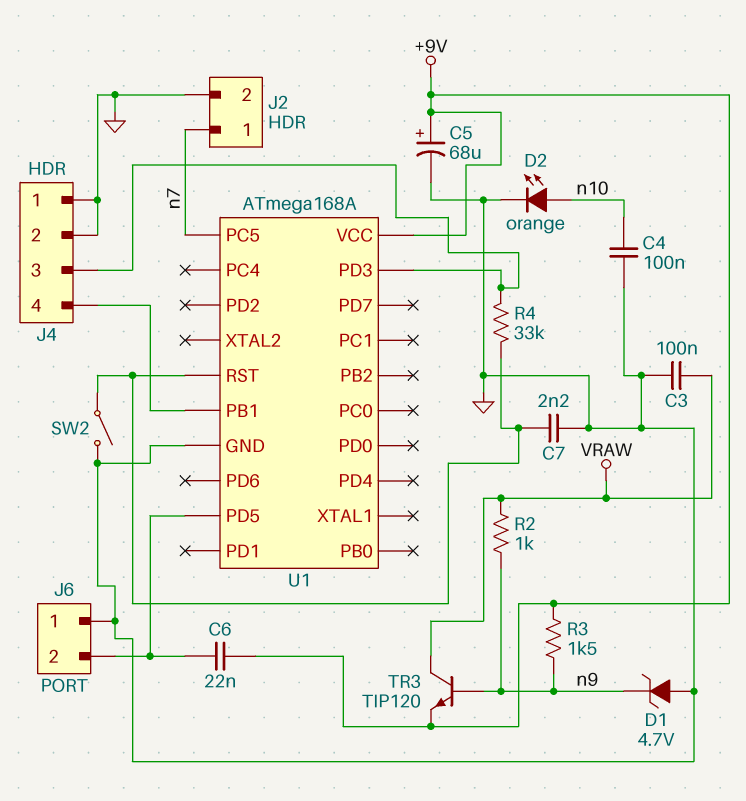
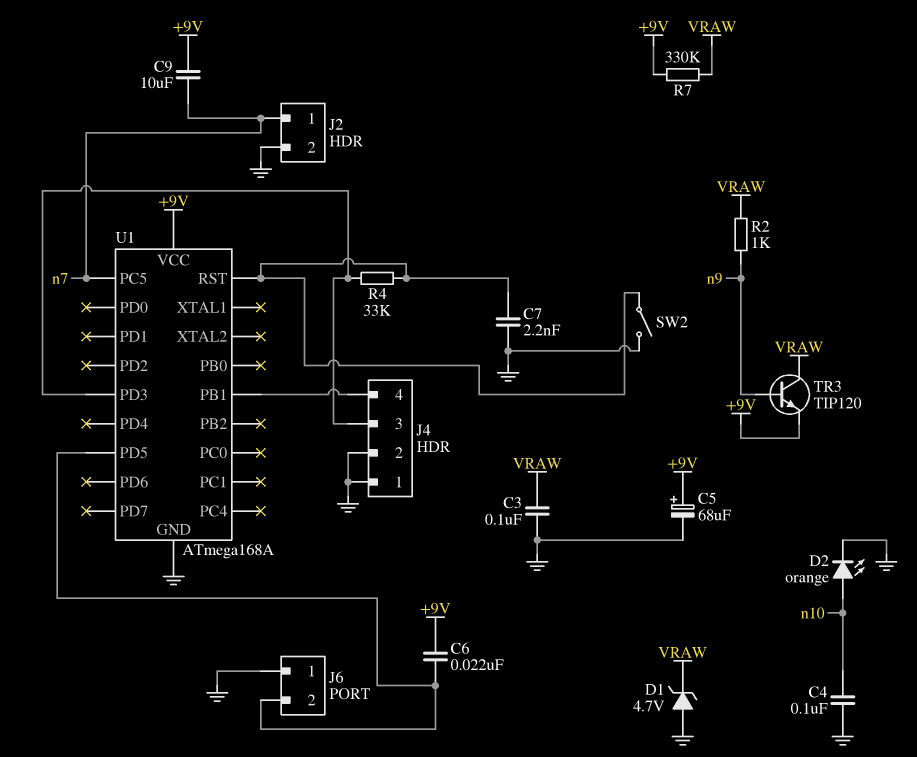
C9: none -> 10uF (+9V, n7)
D1: zener 4.7V (A GND, K n9) -> zener 4.7V (A GND, K VRAW)
R3: 1.5k (+9V, n9) -> none
R7: none -> 330k (+9V, VRAW)

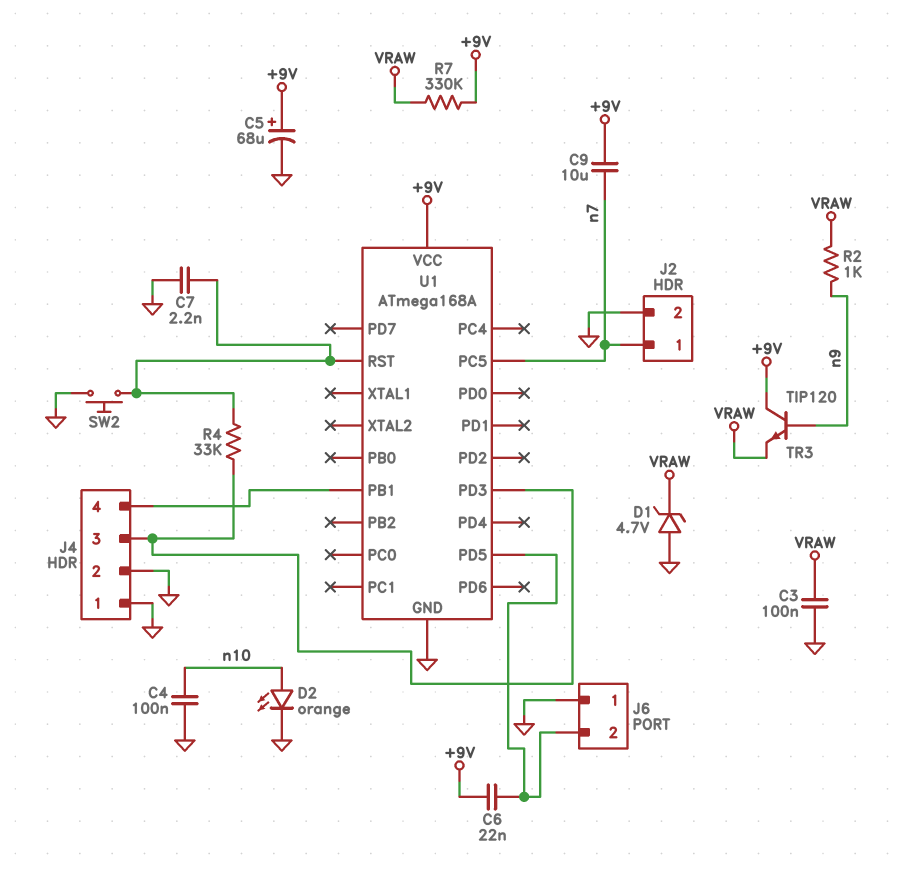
SW2: switch (GND, U1/RST) -> button (GND, U1/RST)
TR3: NPN TIP120 (B n9, C VRAW, E +9V) -> NPN TIP120 (B n9, C +9V, E VRAW)

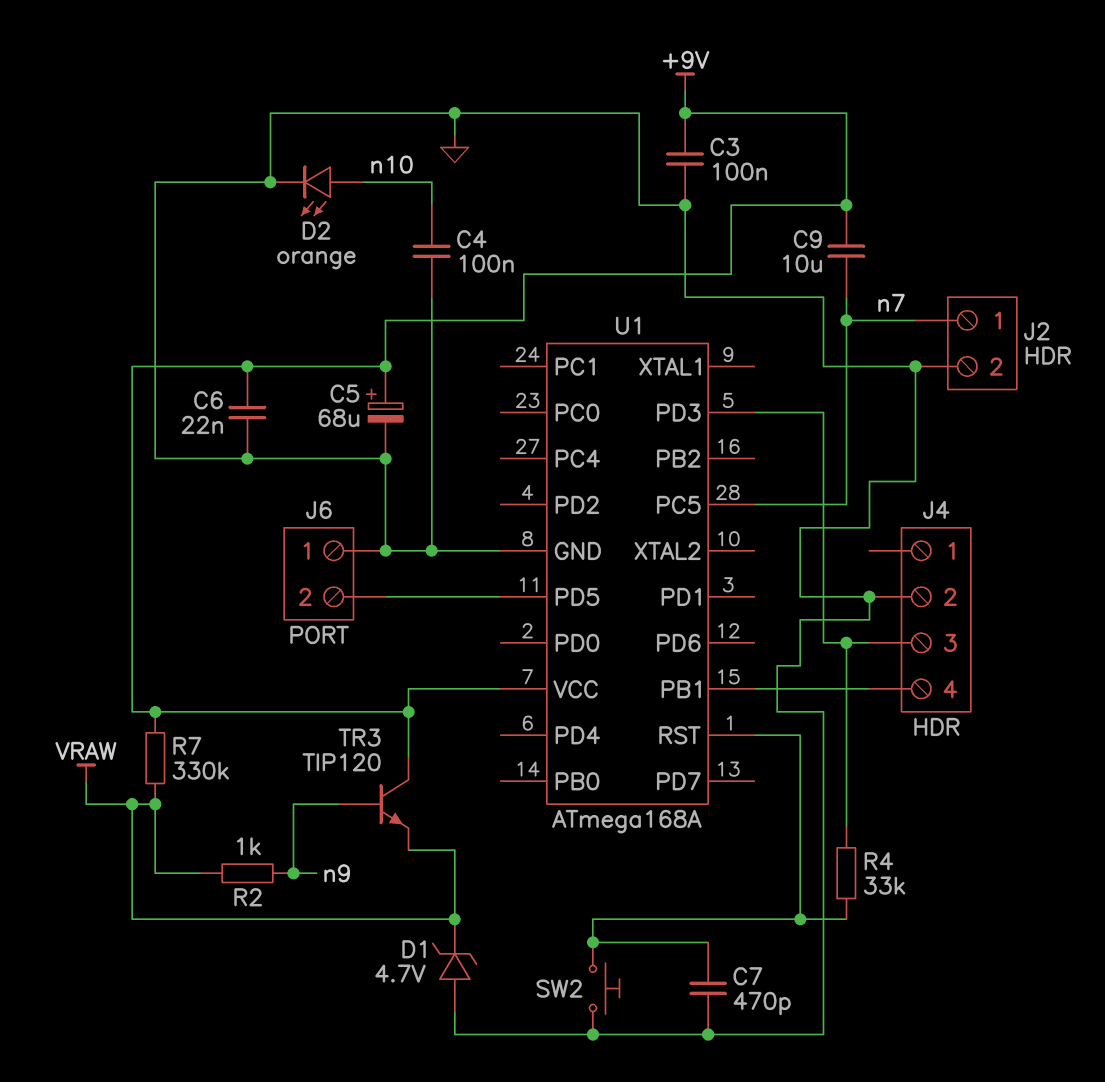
C3: 100nF (GND, VRAW) -> 100nF (+9V, GND)
C6: 22nF (+9V, J6/2) -> 22nF (+9V, GND)
C7: 2.2nF (GND, U1/RST) -> 470pF (GND, U1/RST)
J4 pin 1: GND -> none

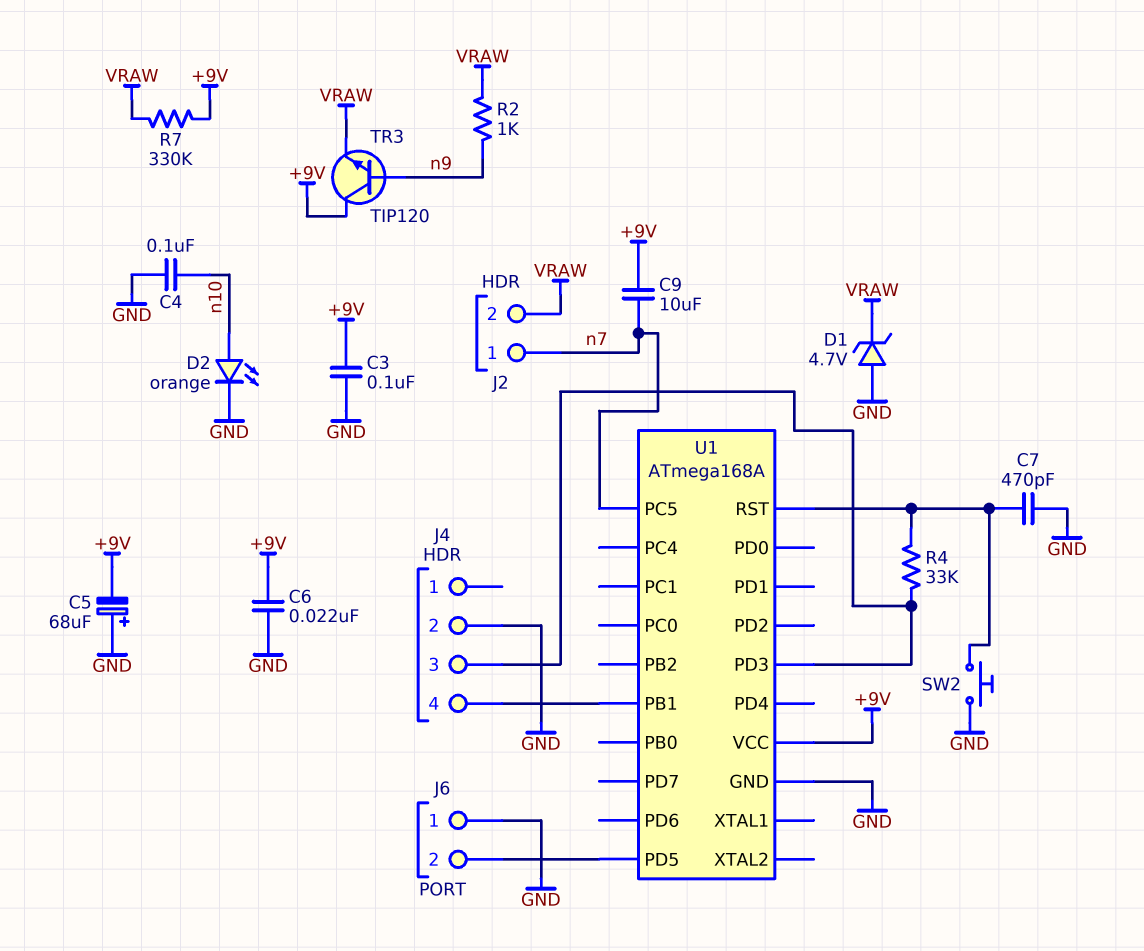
C5: 68uF (plus +9V, minus GND) -> 68uF (plus GND, minus +9V)
J2 pin 2: GND -> VRAW

